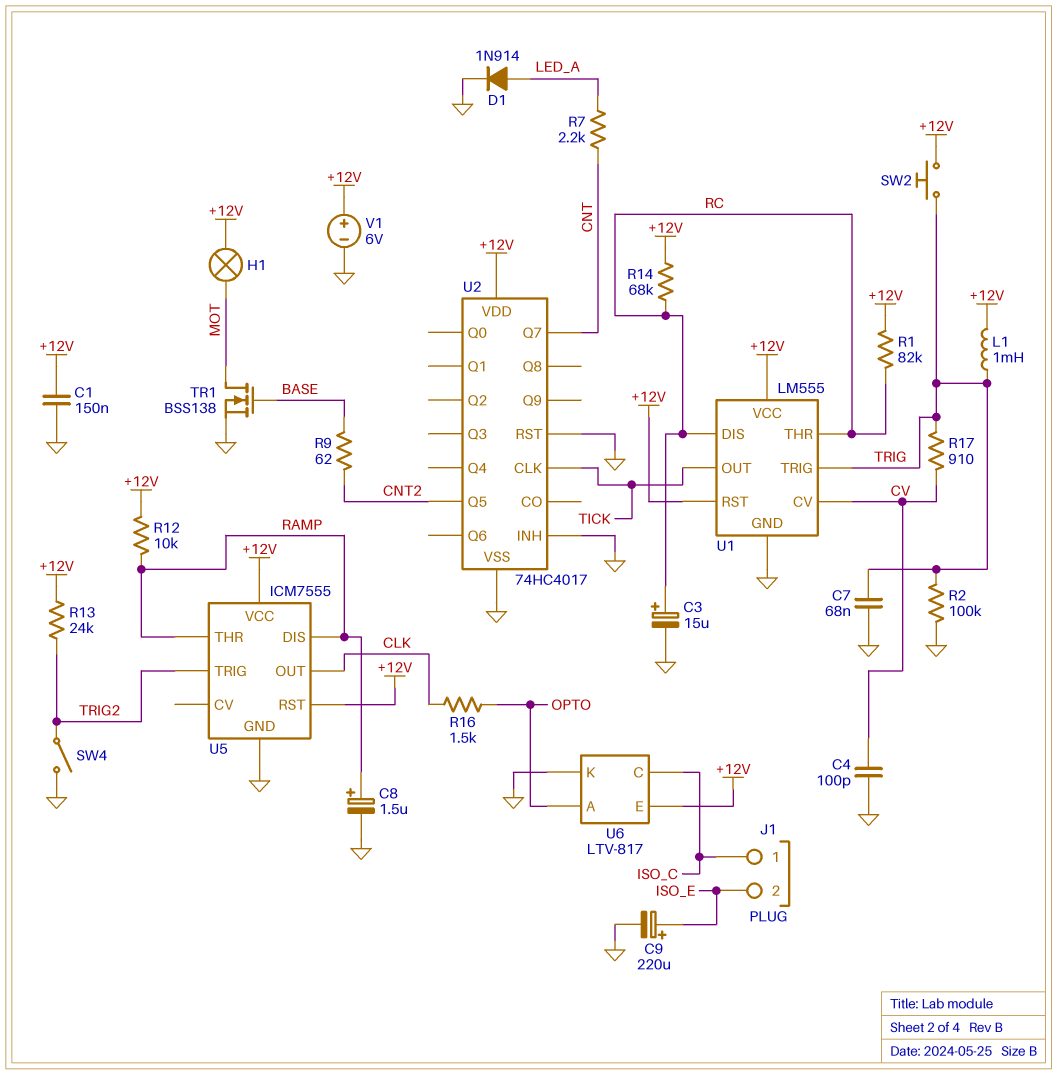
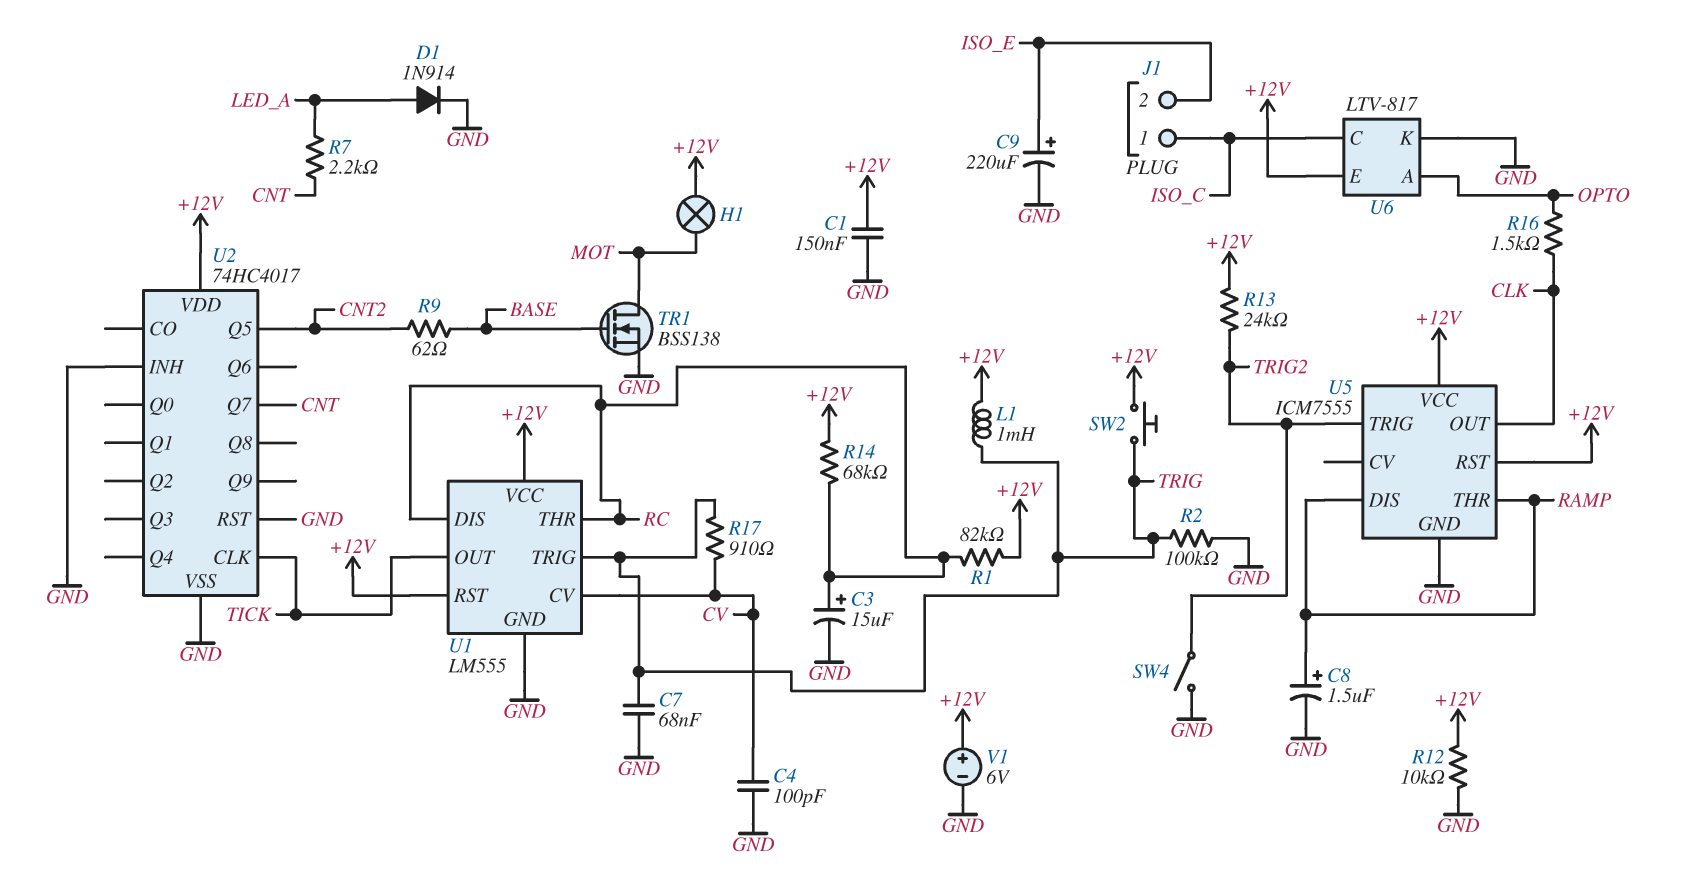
R12: 10k (+12V, RAMP) -> 10k (+12V, GND)

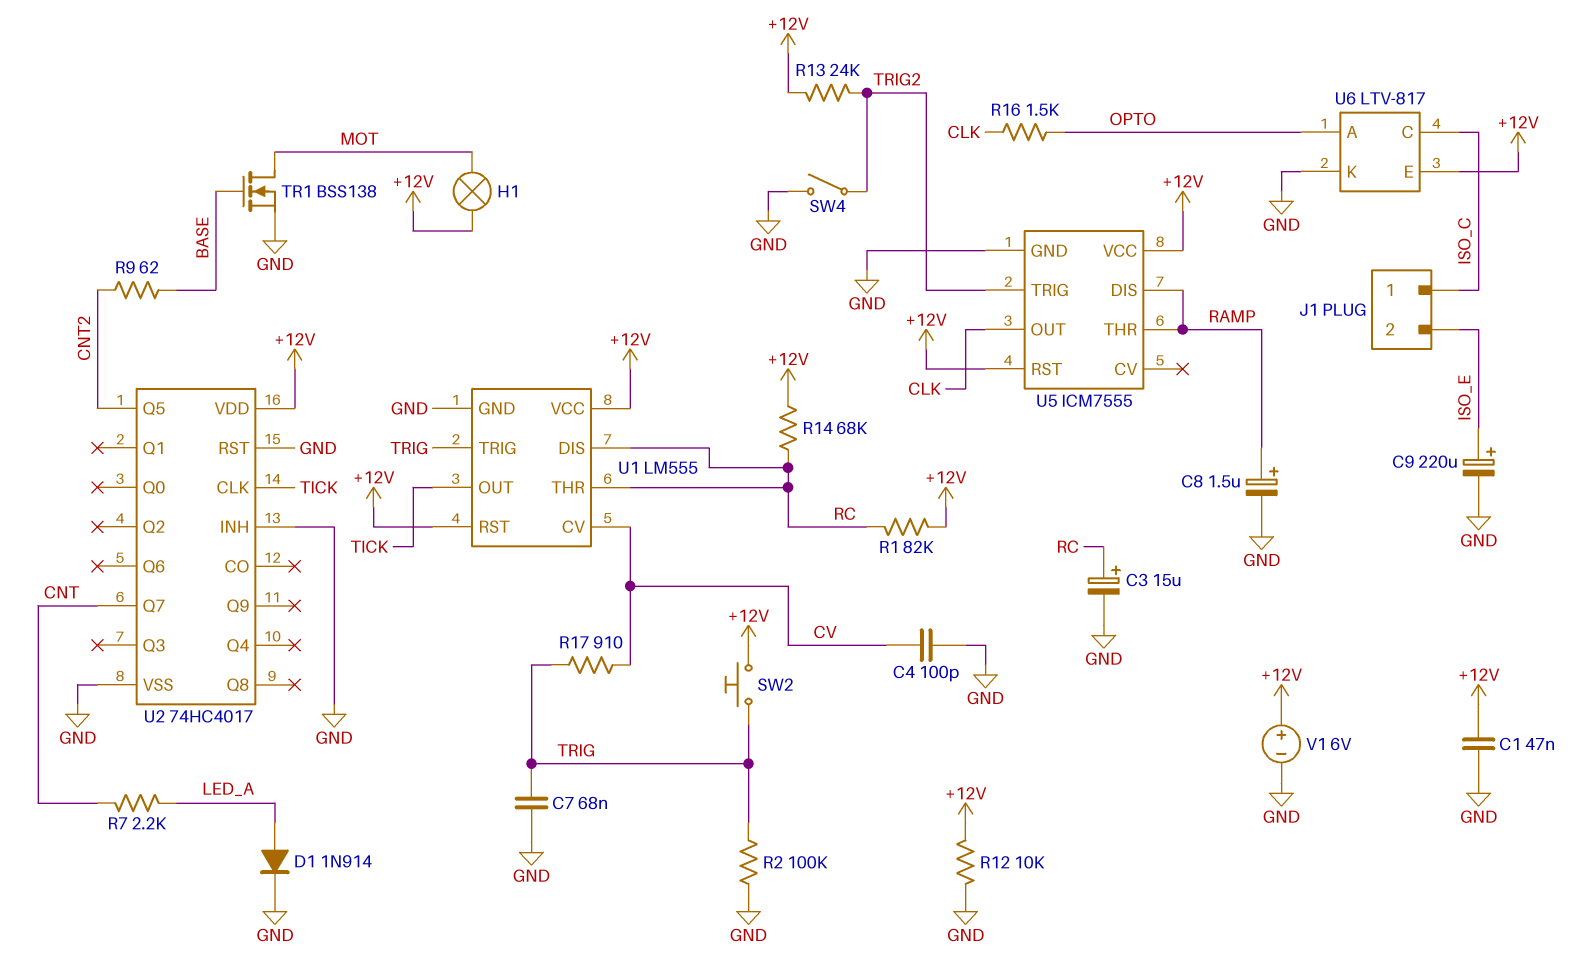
C1: 150nF (+12V, GND) -> 47nF (+12V, GND)
L1: 1mH (+12V, TRIG) -> none

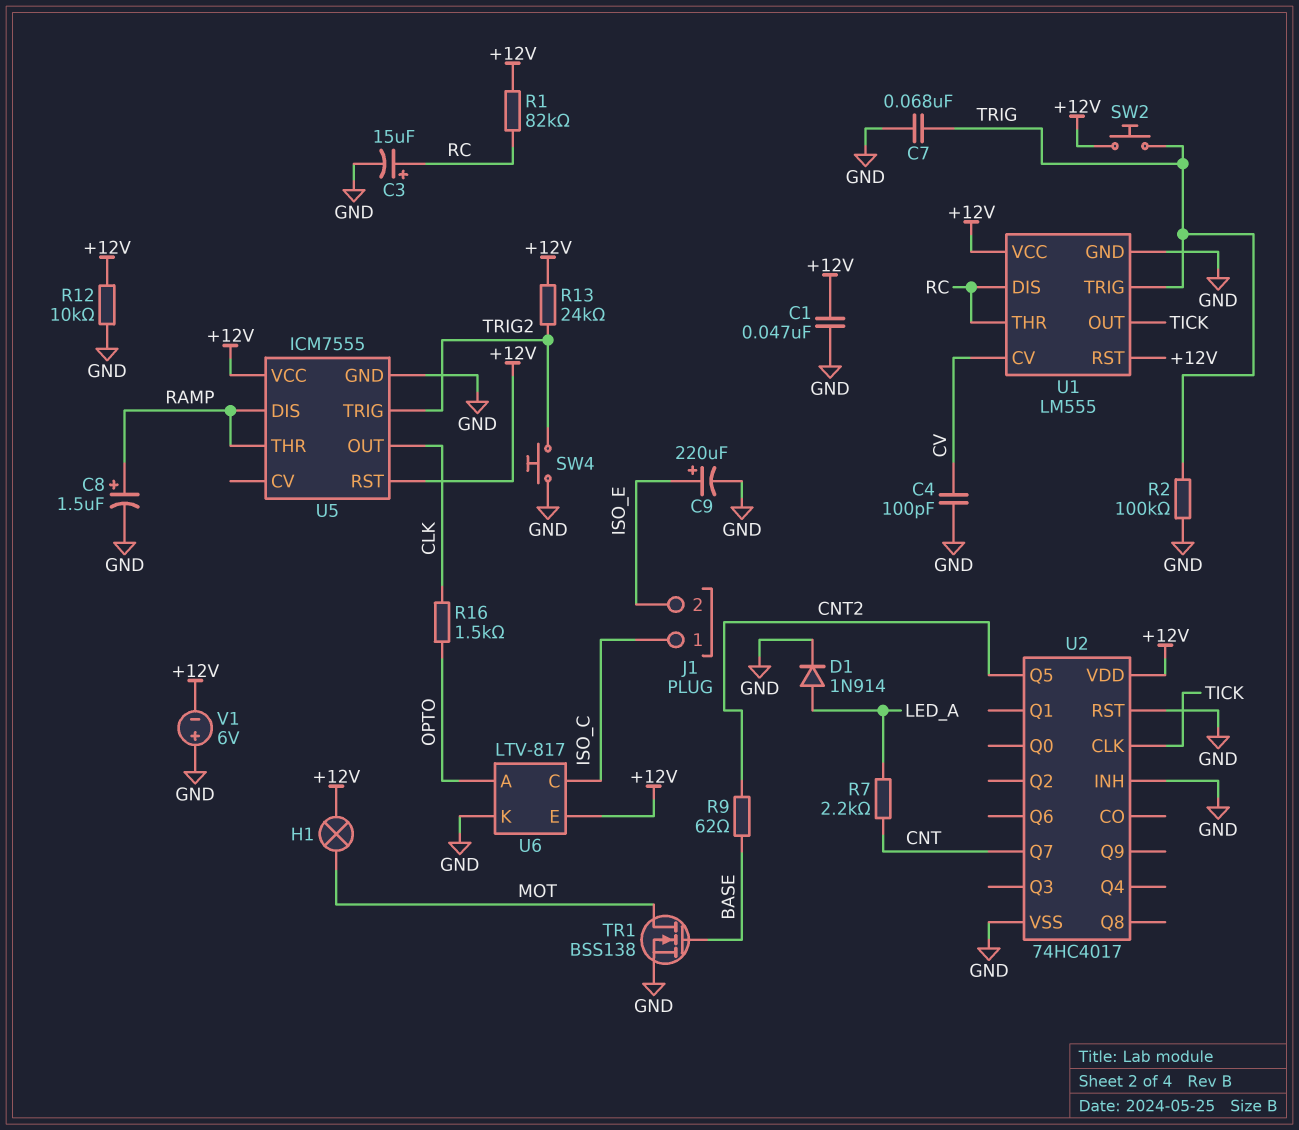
R14: 68k (+12V, RC) -> none
R17: 910 (CV, TRIG) -> none
SW4: switch (GND, TRIG2) -> button (GND, TRIG2)
V1: 6V (plus +12V, minus GND) -> 6V (plus GND, minus +12V)

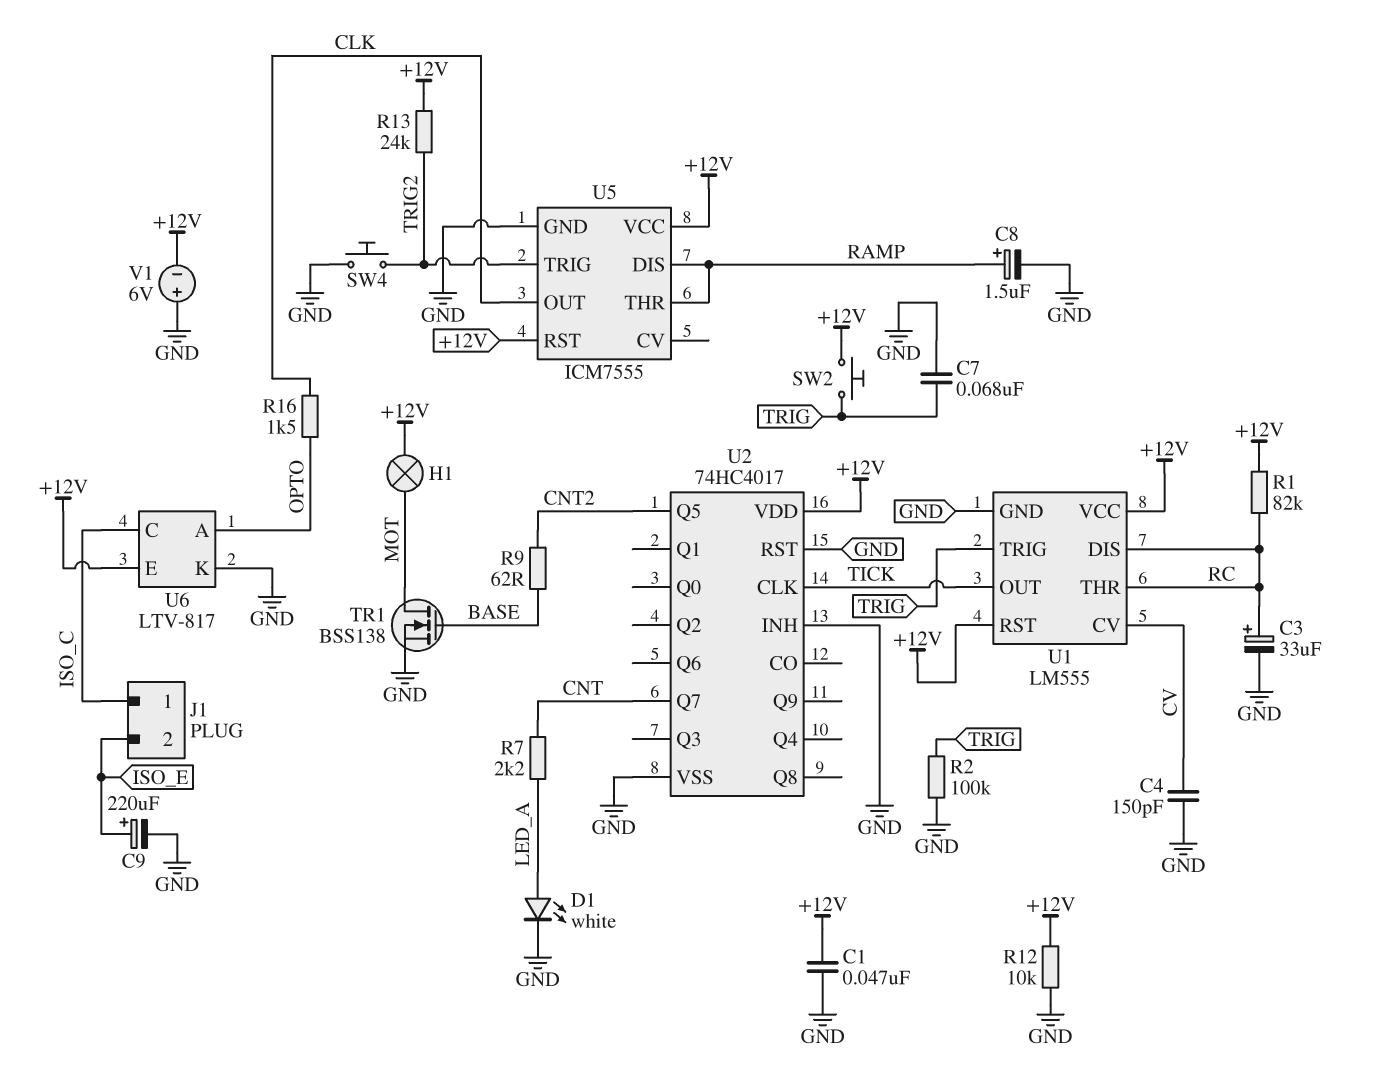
C3: 15uF (plus RC, minus GND) -> 33uF (plus RC, minus GND)
C4: 100pF (CV, GND) -> 150pF (CV, GND)
D1: diode 1N914 (A LED_A, K GND) -> LED white (A LED_A, K GND)

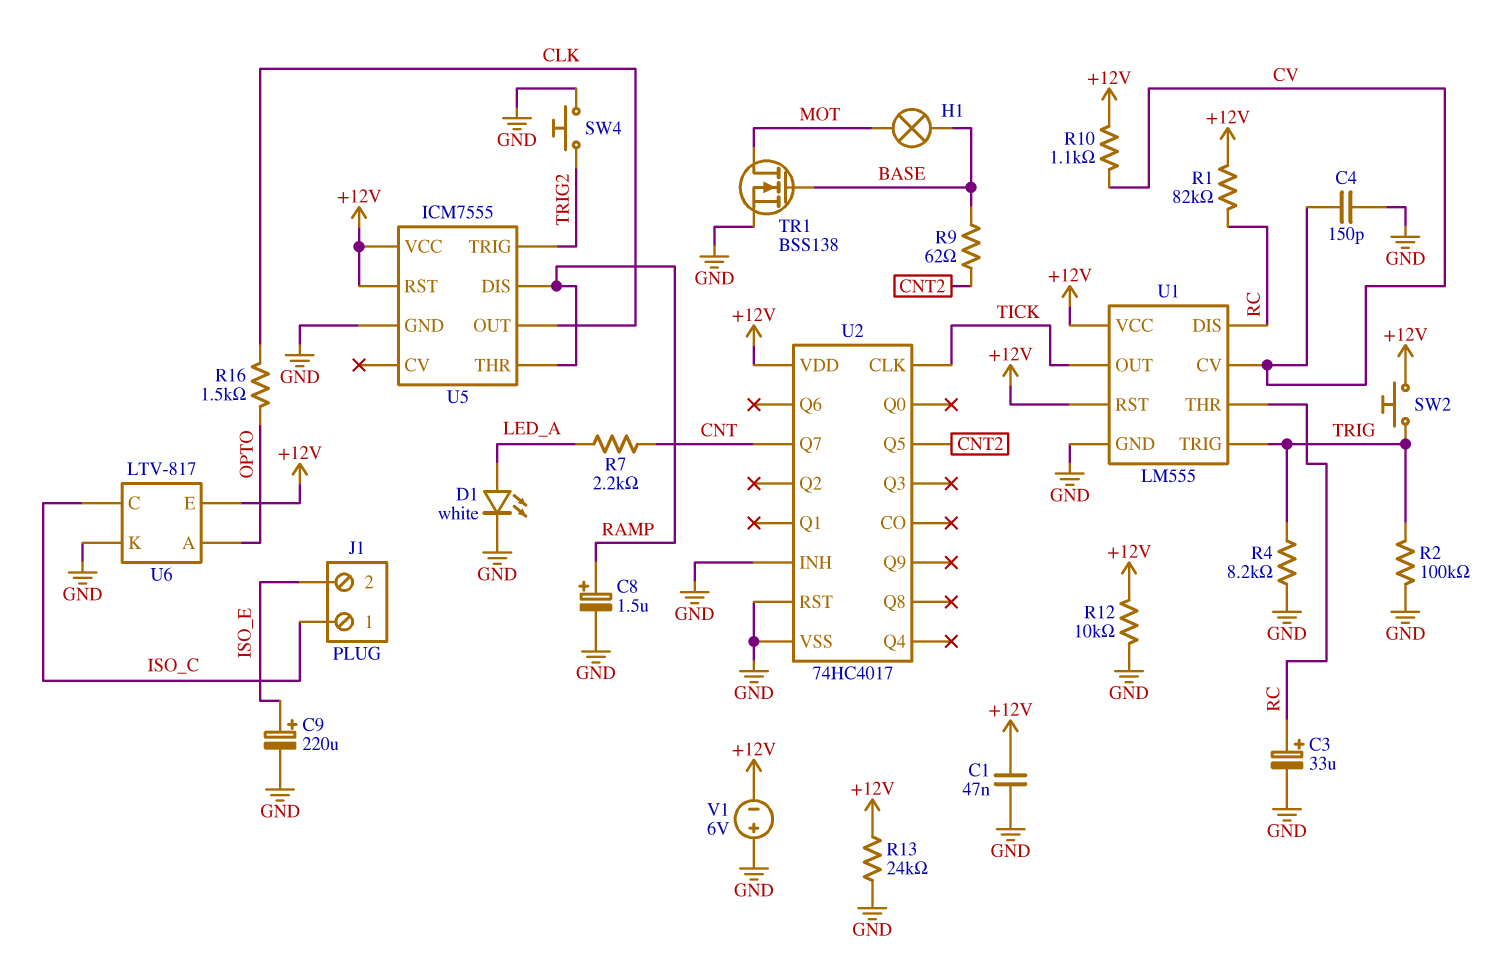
C7: 68nF (GND, TRIG) -> none
H1: lamp (+12V, MOT) -> lamp (BASE, MOT)
R4: none -> 8.2k (GND, TRIG)
R10: none -> 1.1k (+12V, CV)
R13: 24k (+12V, TRIG2) -> 24k (+12V, GND)

